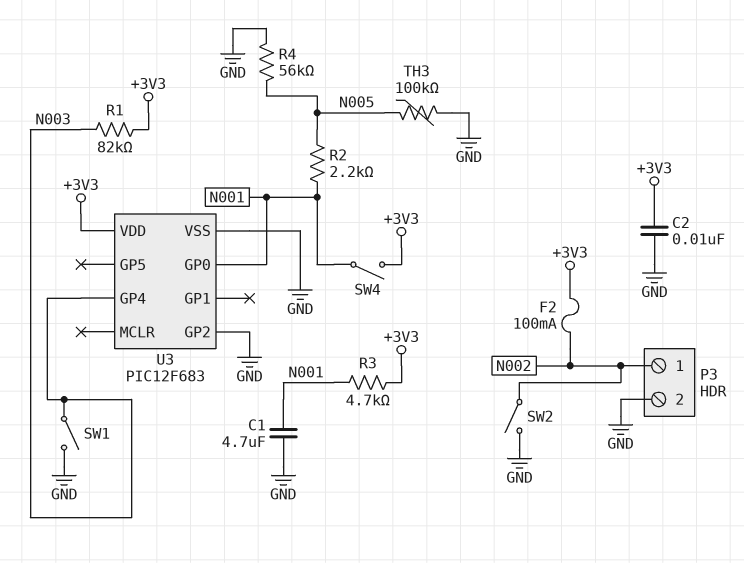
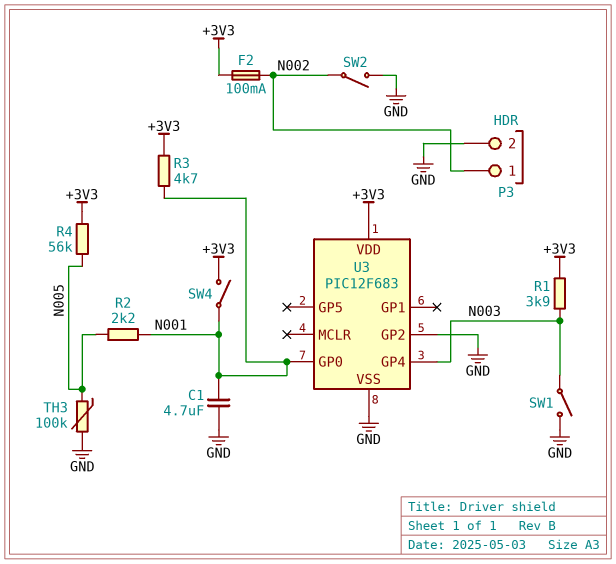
C2: 10nF (+3V3, GND) -> none
R1: 82k (+3V3, N003) -> 3.9k (+3V3, N003)
R4: 56k (GND, N005) -> 56k (+3V3, N005)

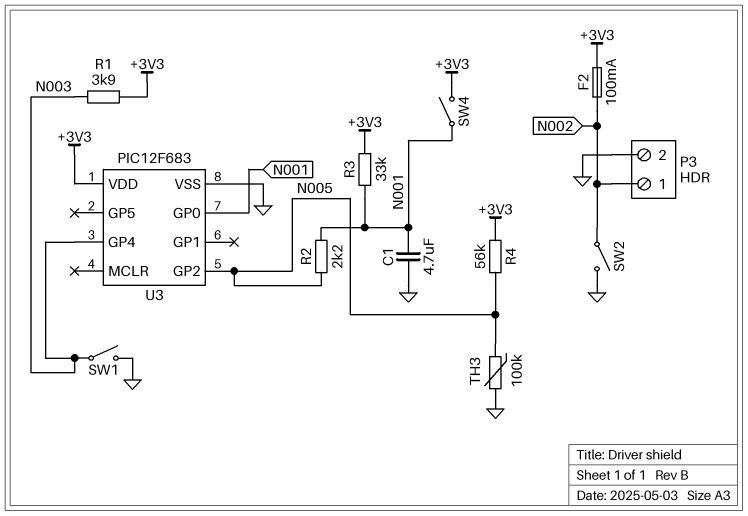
R3: 4.7k (+3V3, N001) -> 33k (+3V3, N001)
U3 pin GP2: GND -> N005

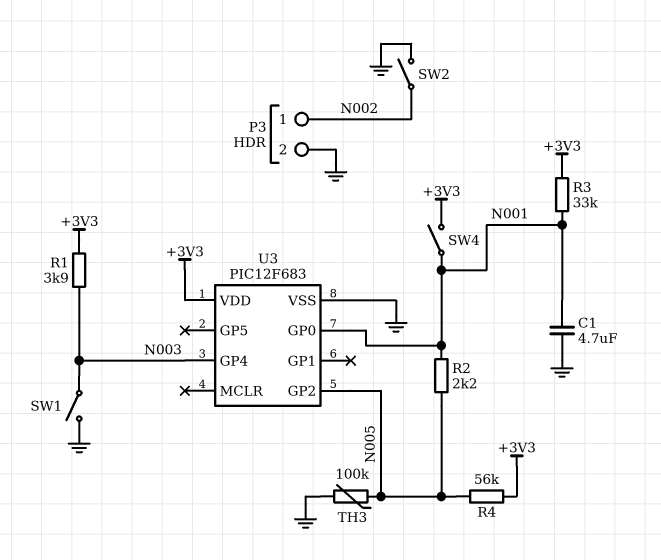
F2: 100mA (+3V3, N002) -> none

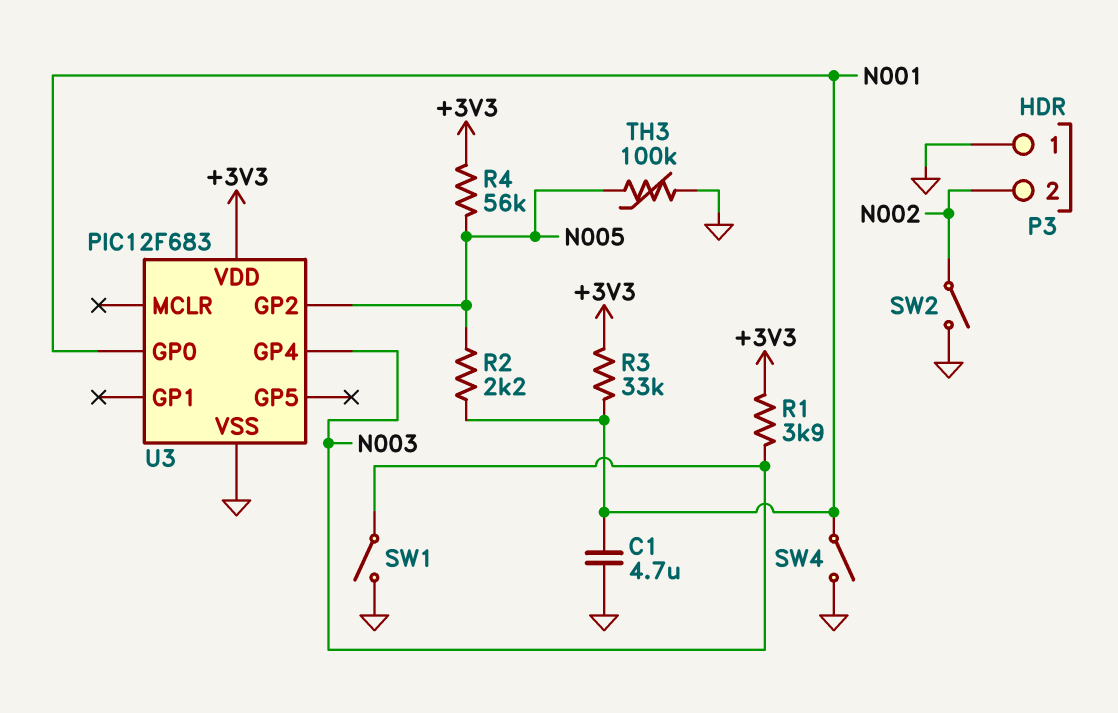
P3 pin 1: N002 -> GND
P3 pin 2: GND -> N002
SW4: switch (+3V3, N001) -> switch (GND, N001)

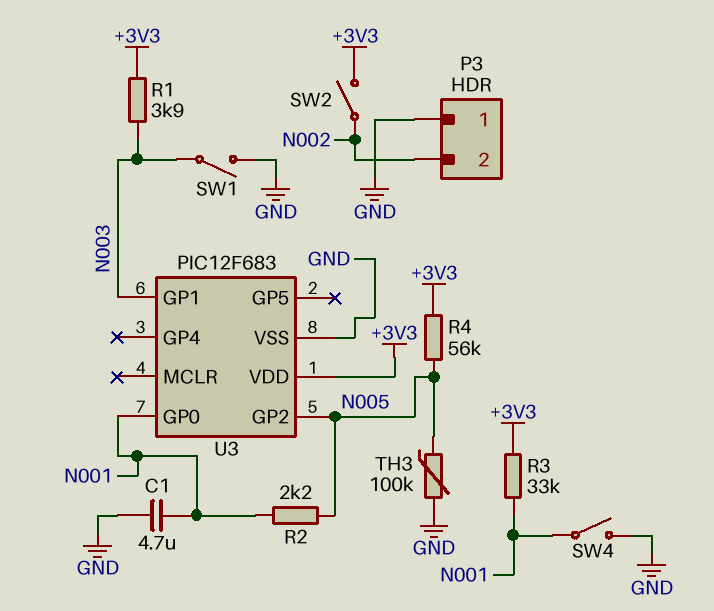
SW2: switch (GND, N002) -> switch (+3V3, N002)
U3 pin GP1: none -> N003
U3 pin GP4: N003 -> none

